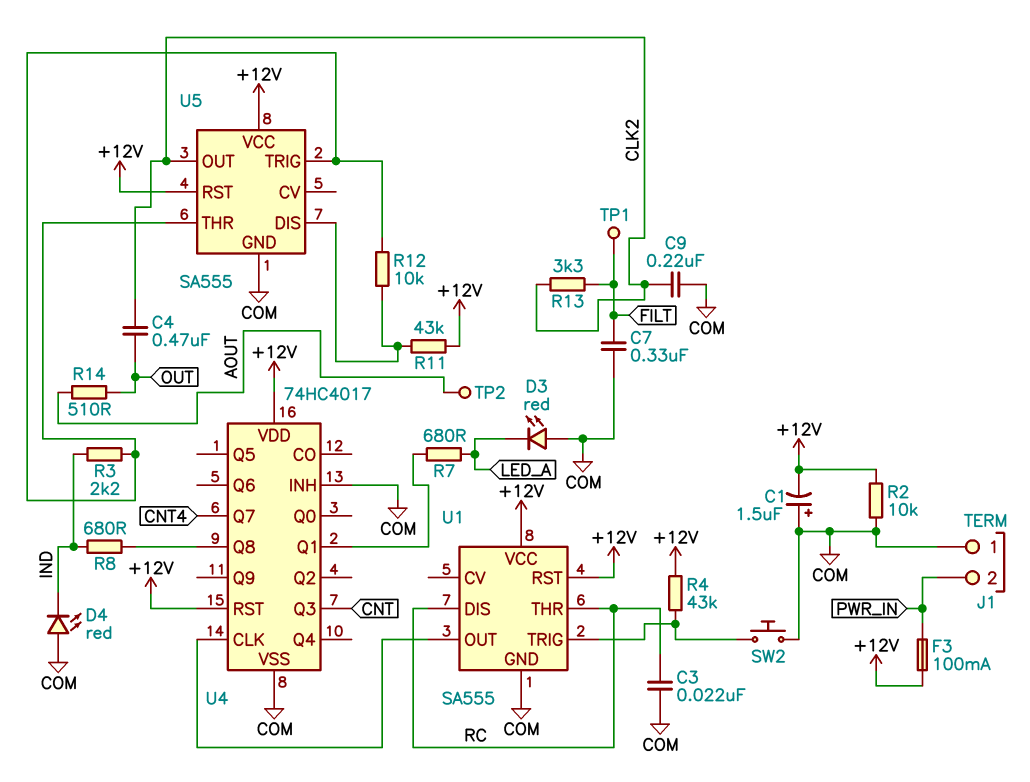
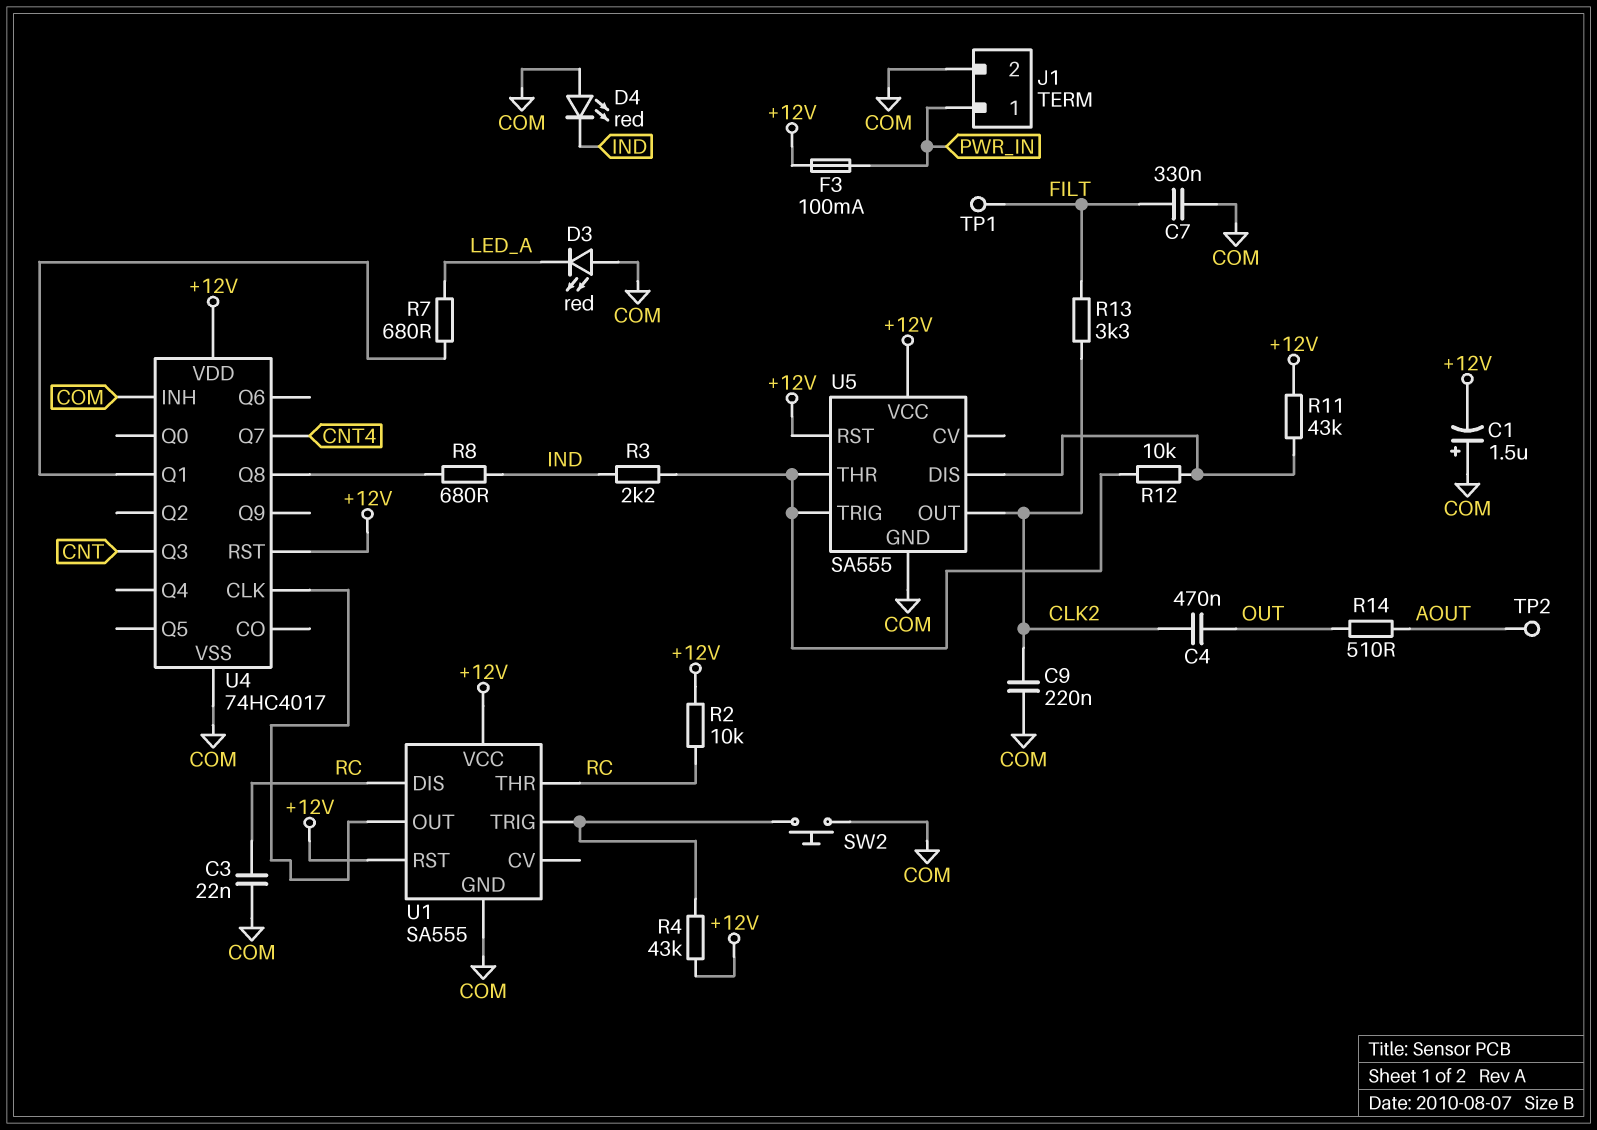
J1 pin 1: COM -> PWR_IN
J1 pin 2: PWR_IN -> COM
R2: 10k (+12V, COM) -> 10k (+12V, RC)

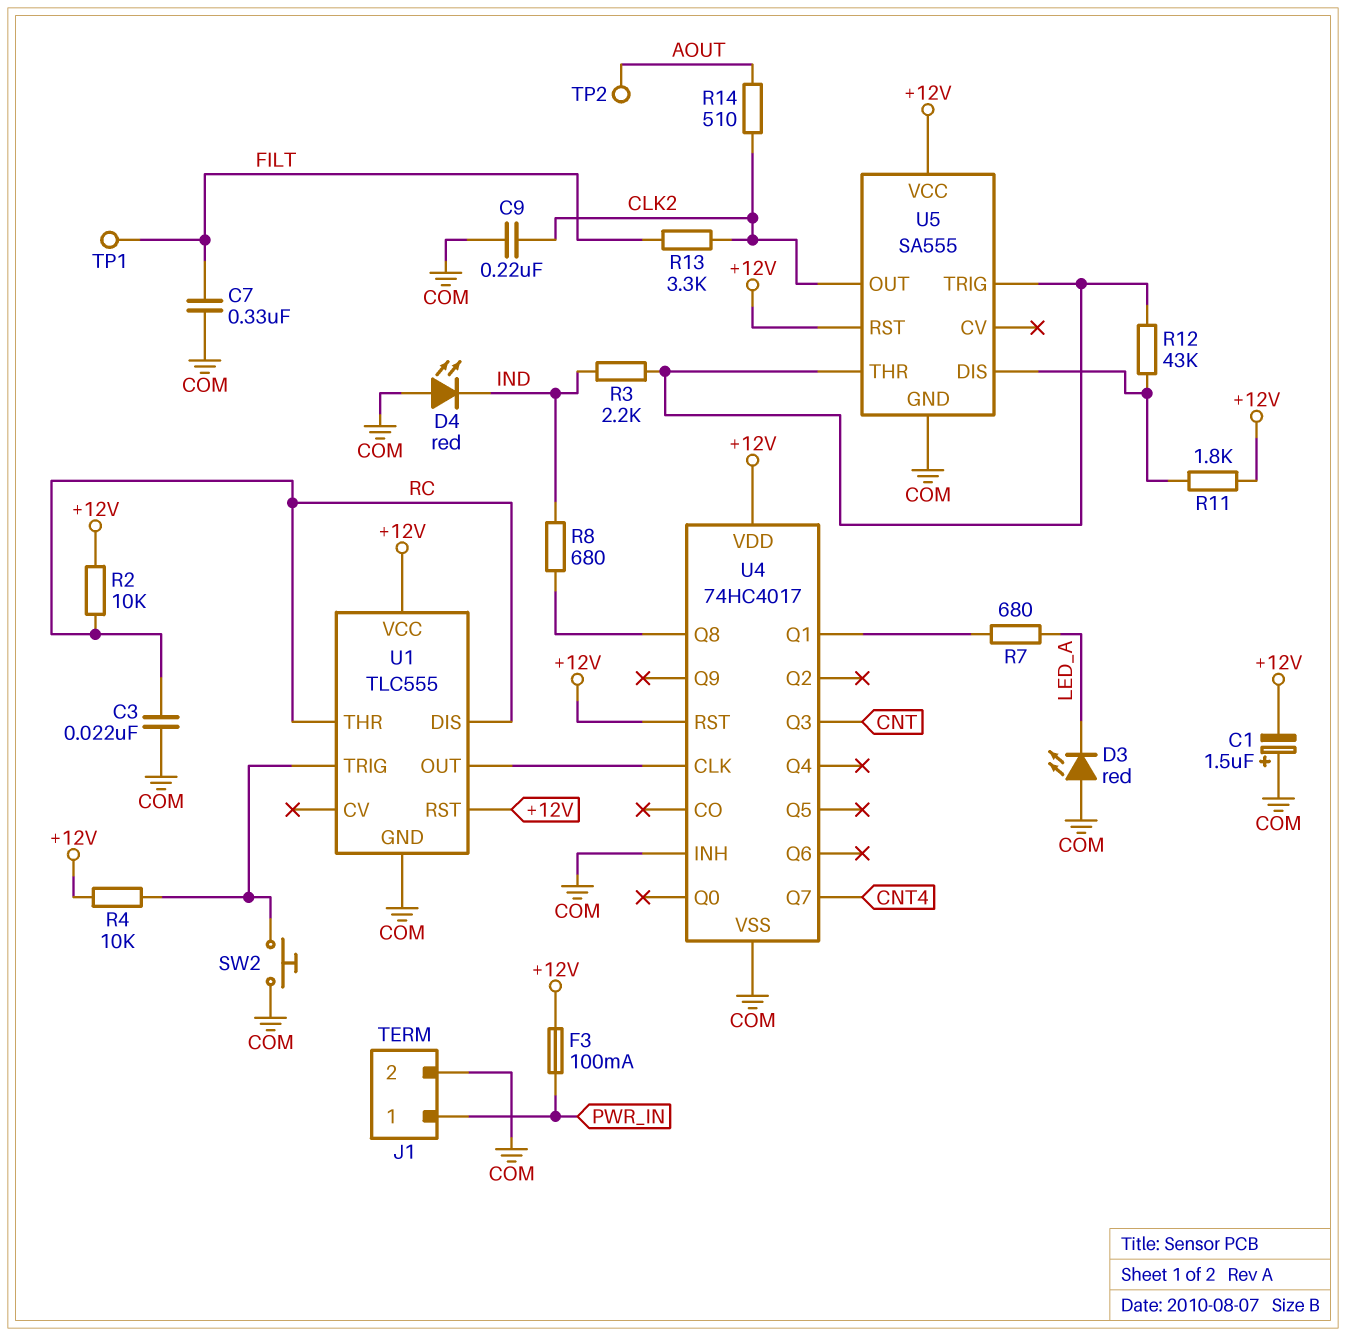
C4: 470nF (CLK2, OUT) -> none
R4: 43k (+12V, U1/TRIG) -> 10k (+12V, U1/TRIG)
R11: 43k (+12V, U5/DIS) -> 1.8k (+12V, U5/DIS)
R12: 10k (U5/DIS, U5/THR) -> 43k (U5/DIS, U5/THR)
R14: 510 (AOUT, OUT) -> 510 (AOUT, CLK2)
U1: SA555 -> TLC555

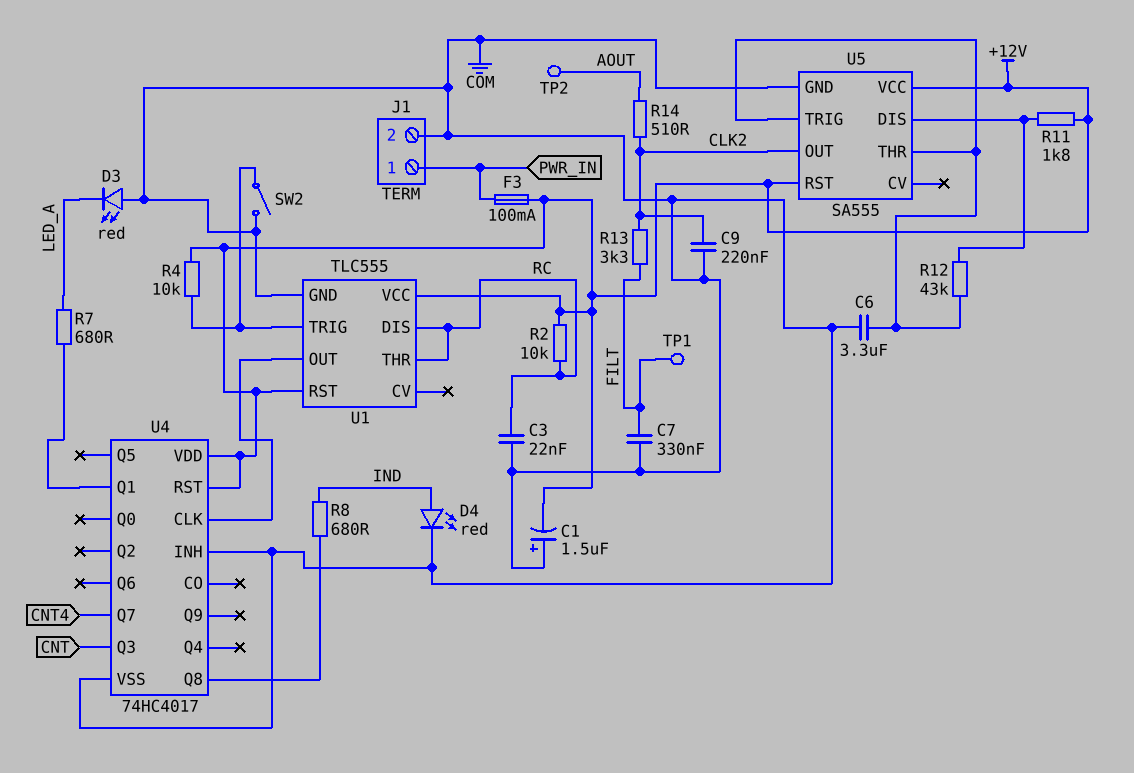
C6: none -> 3.3uF (COM, U5/THR)
D4: LED red (A COM, K IND) -> LED red (A IND, K COM)
R3: 2.2k (IND, U5/THR) -> none
SW2: button (COM, U1/TRIG) -> switch (COM, U1/TRIG)

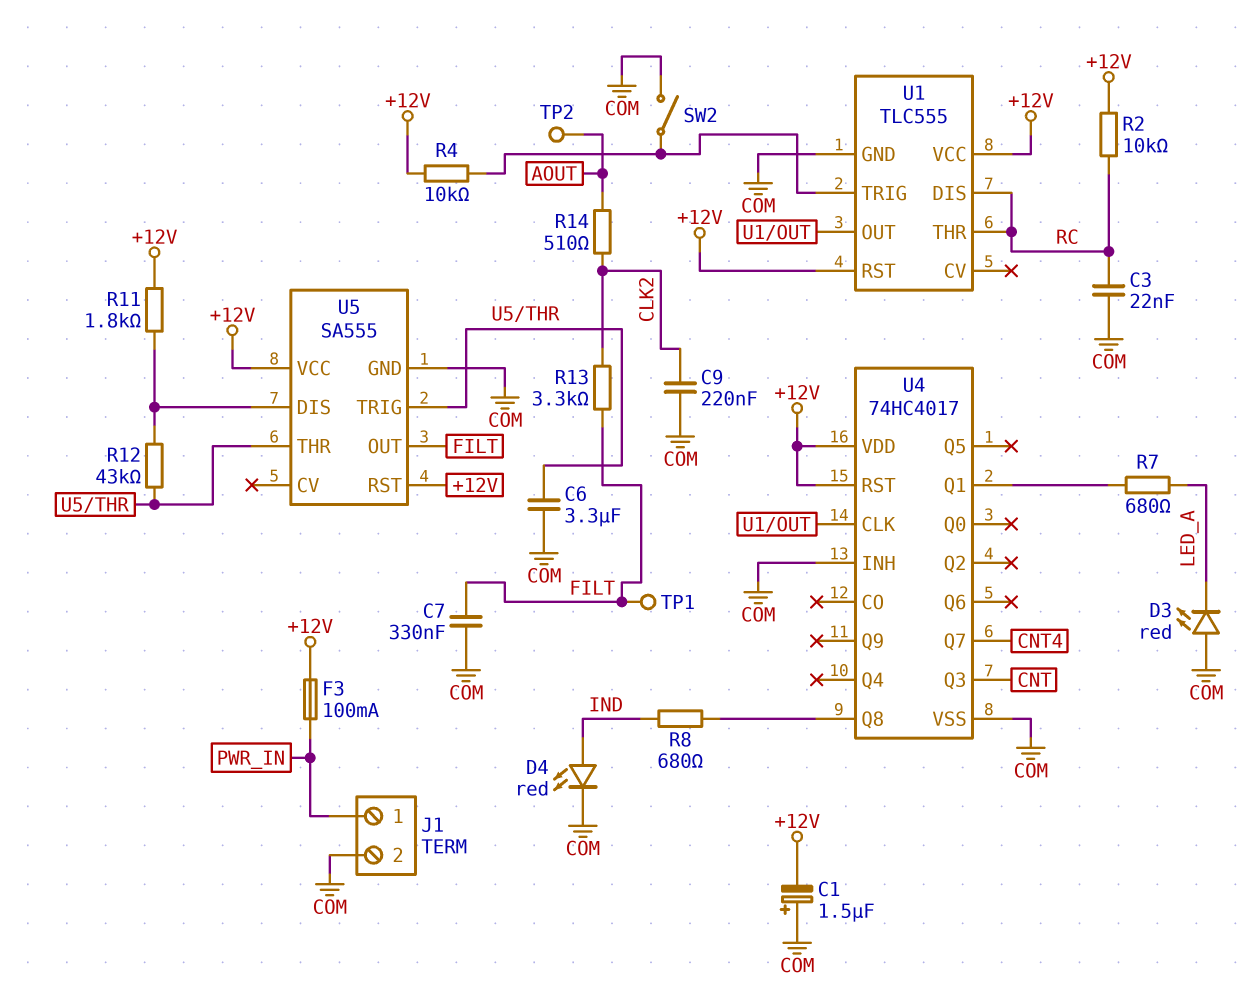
U5 pin OUT: CLK2 -> FILT

